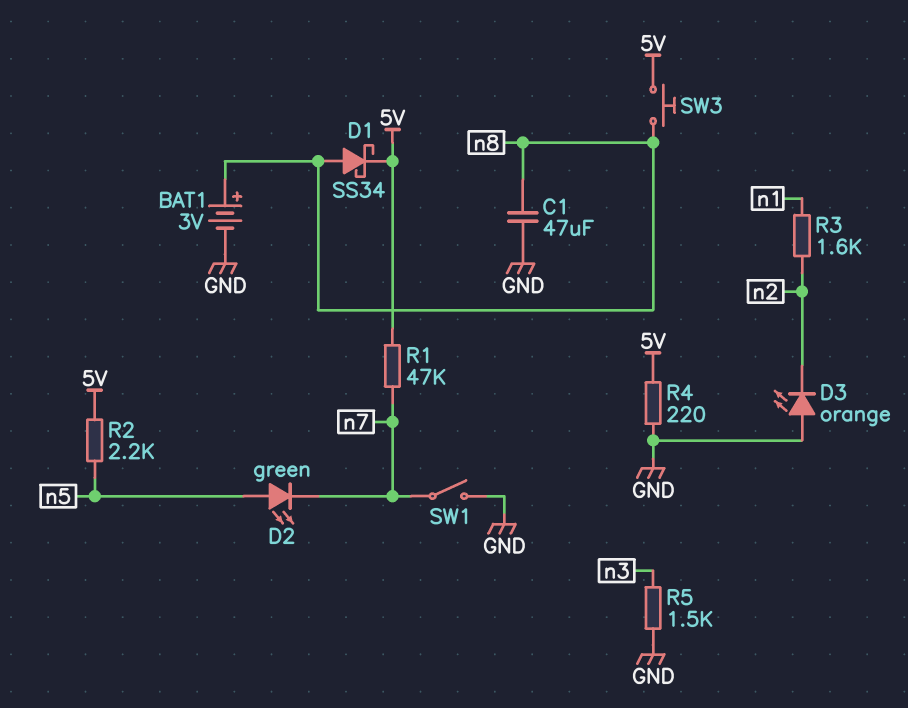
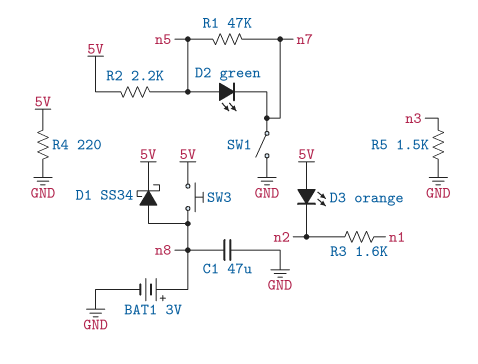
D3: LED orange (A GND, K n2) -> LED orange (A 5V, K n2)
R1: 47k (5V, n7) -> 47k (n5, n7)

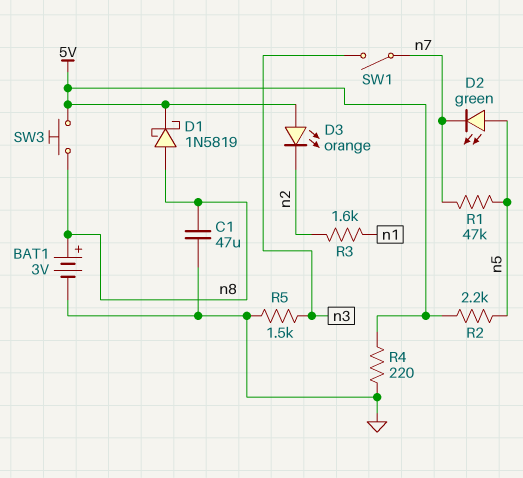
D1: schottky SS34 (A n8, K 5V) -> schottky 1N5819 (A n8, K 5V)
SW1: switch (GND, n7) -> switch (n3, n7)

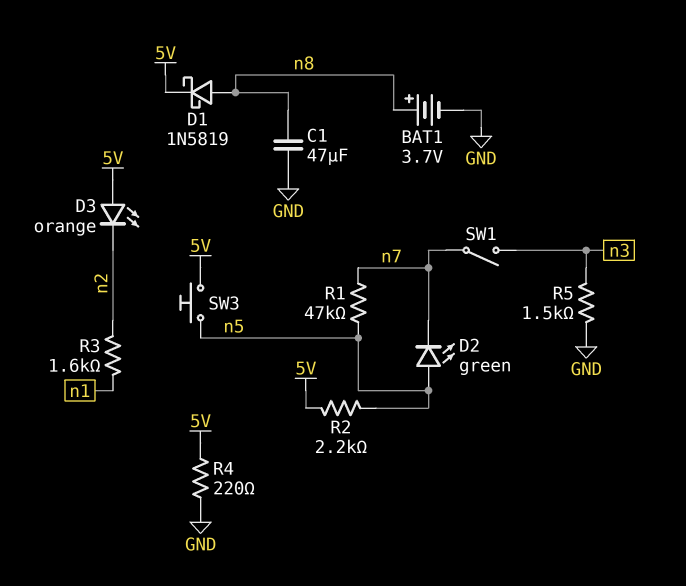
BAT1: 3V (plus n8, minus GND) -> 3.7V (plus n8, minus GND)
SW3: button (5V, n8) -> button (5V, n5)

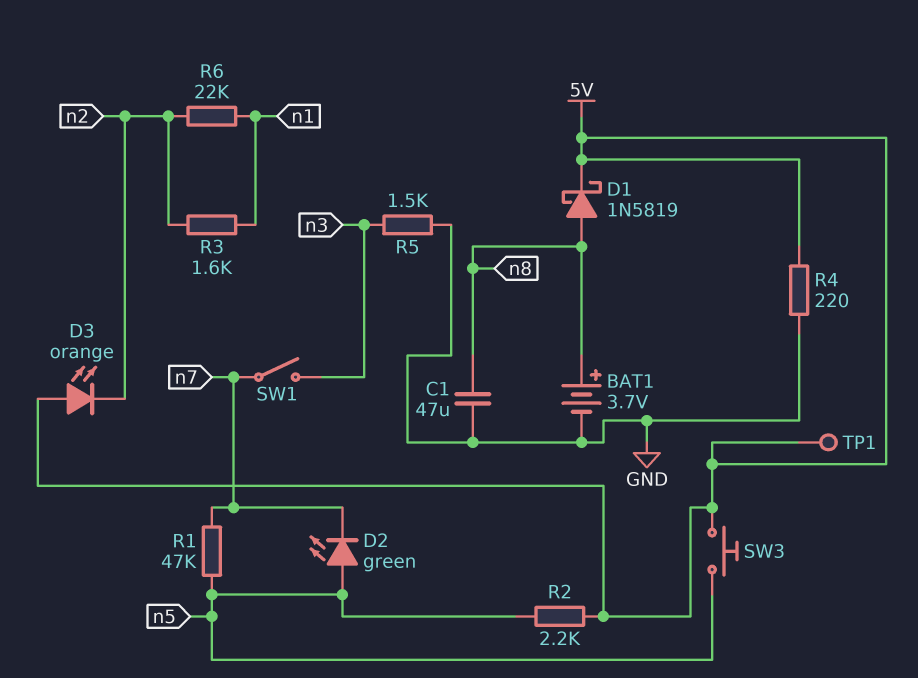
R6: none -> 22k (n1, n2)
TP1: none -> test point (5V)

